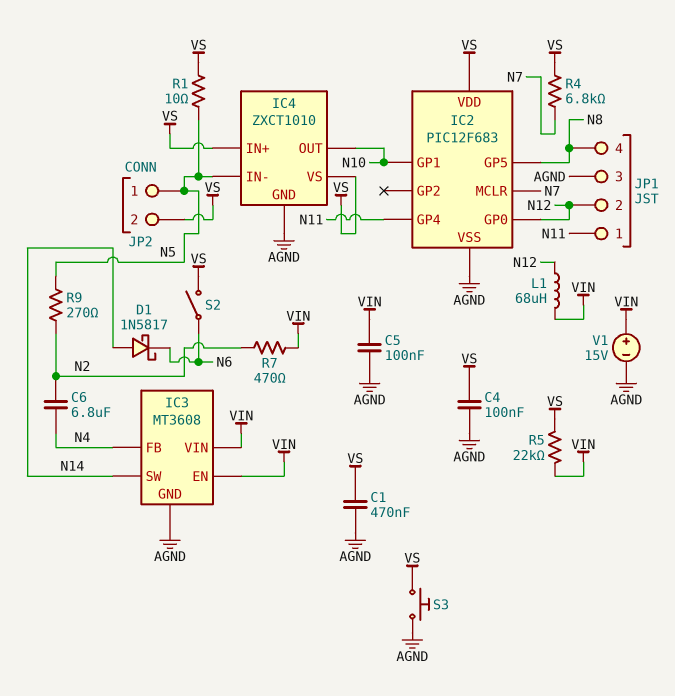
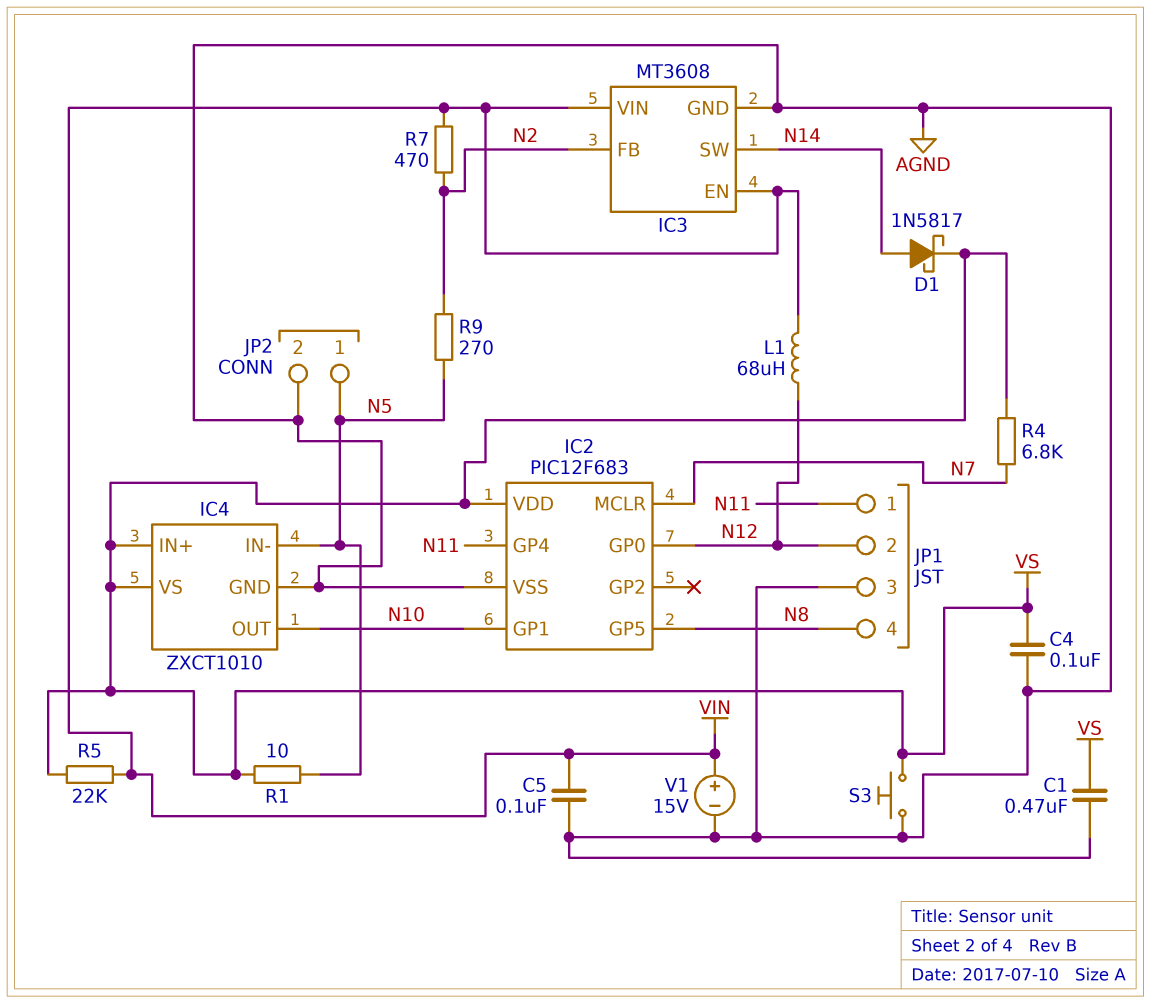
C6: 6.8uF (N2, N4) -> none
D1: schottky 1N5817 (A N14, K N6) -> schottky 1N5817 (A N14, K VS)
IC3 pin FB: N4 -> N2
JP2 pin 2: VS -> AGND
S2: switch (N6, VS) -> none

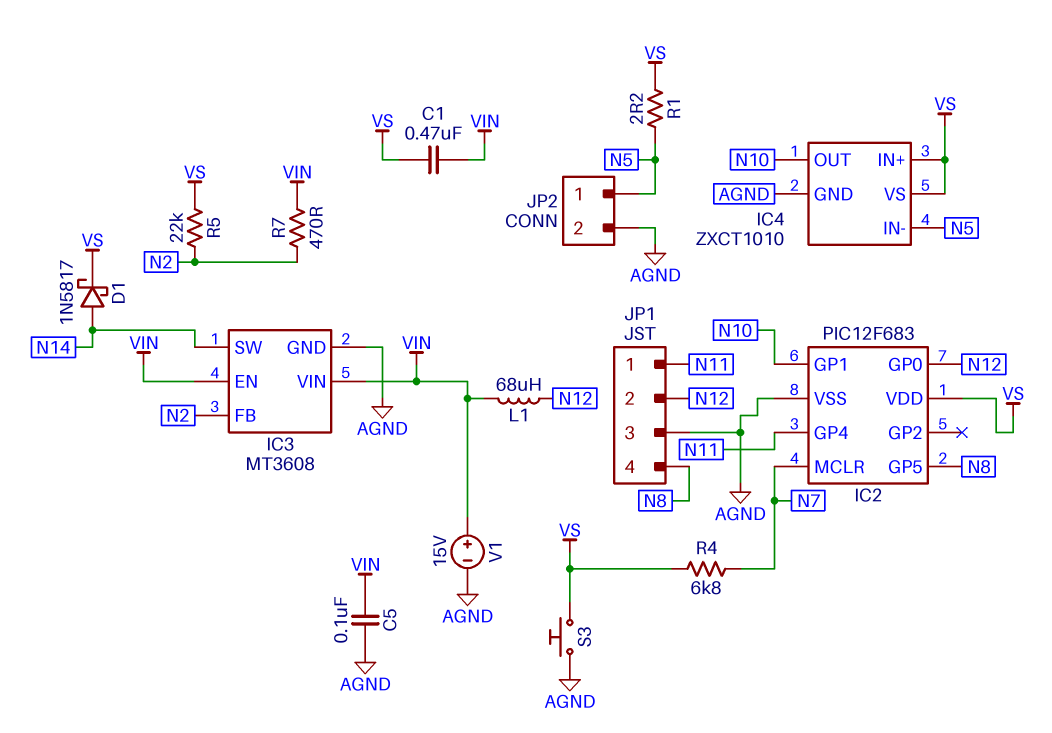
C1: 470nF (AGND, VS) -> 470nF (VIN, VS)
C4: 100nF (AGND, VS) -> none
R1: 10 (N5, VS) -> 2.2 (N5, VS)
R5: 22k (VIN, VS) -> 22k (N2, VS)
R9: 270 (N2, N5) -> none

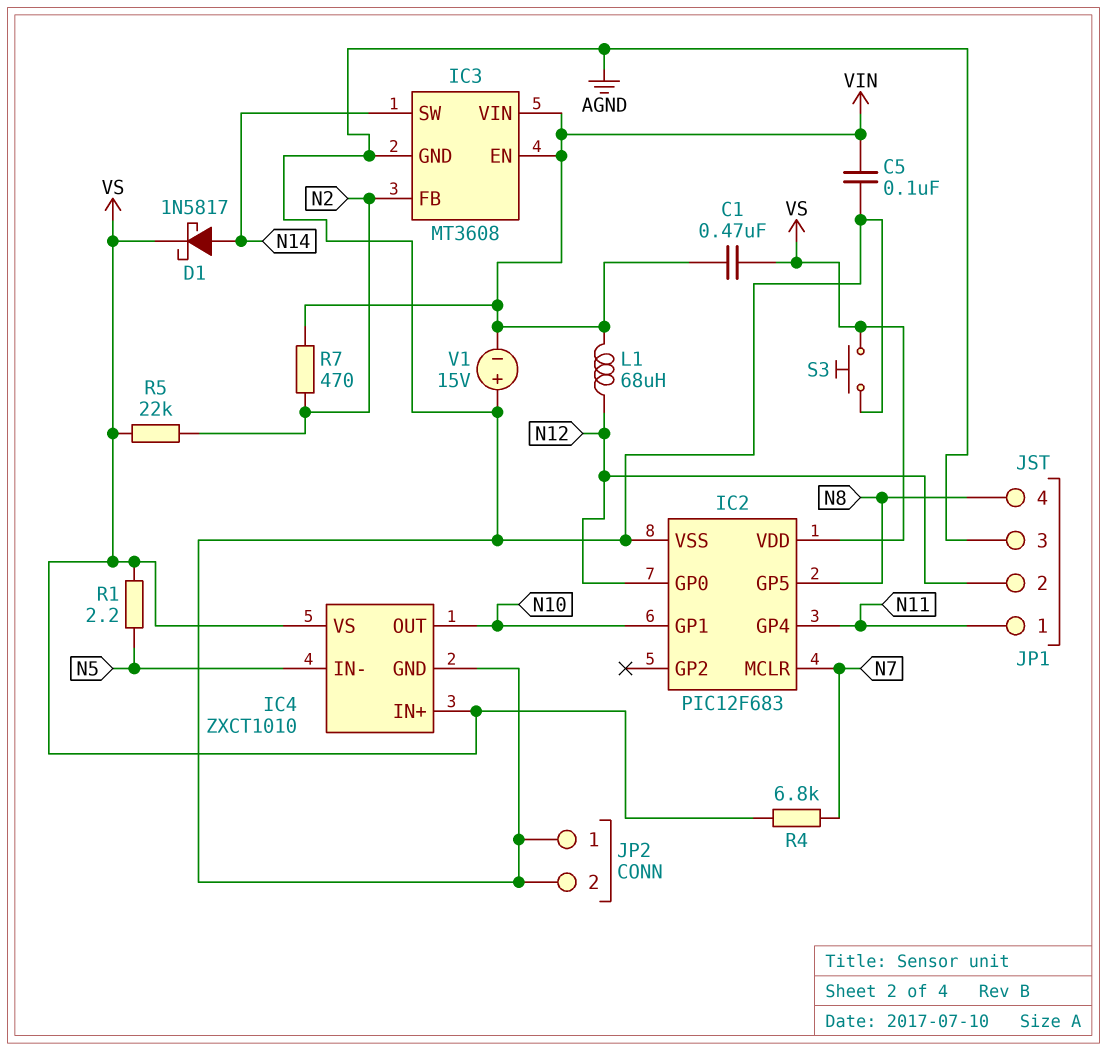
JP2 pin 1: N5 -> AGND
V1: 15V (plus VIN, minus AGND) -> 15V (plus AGND, minus VIN)

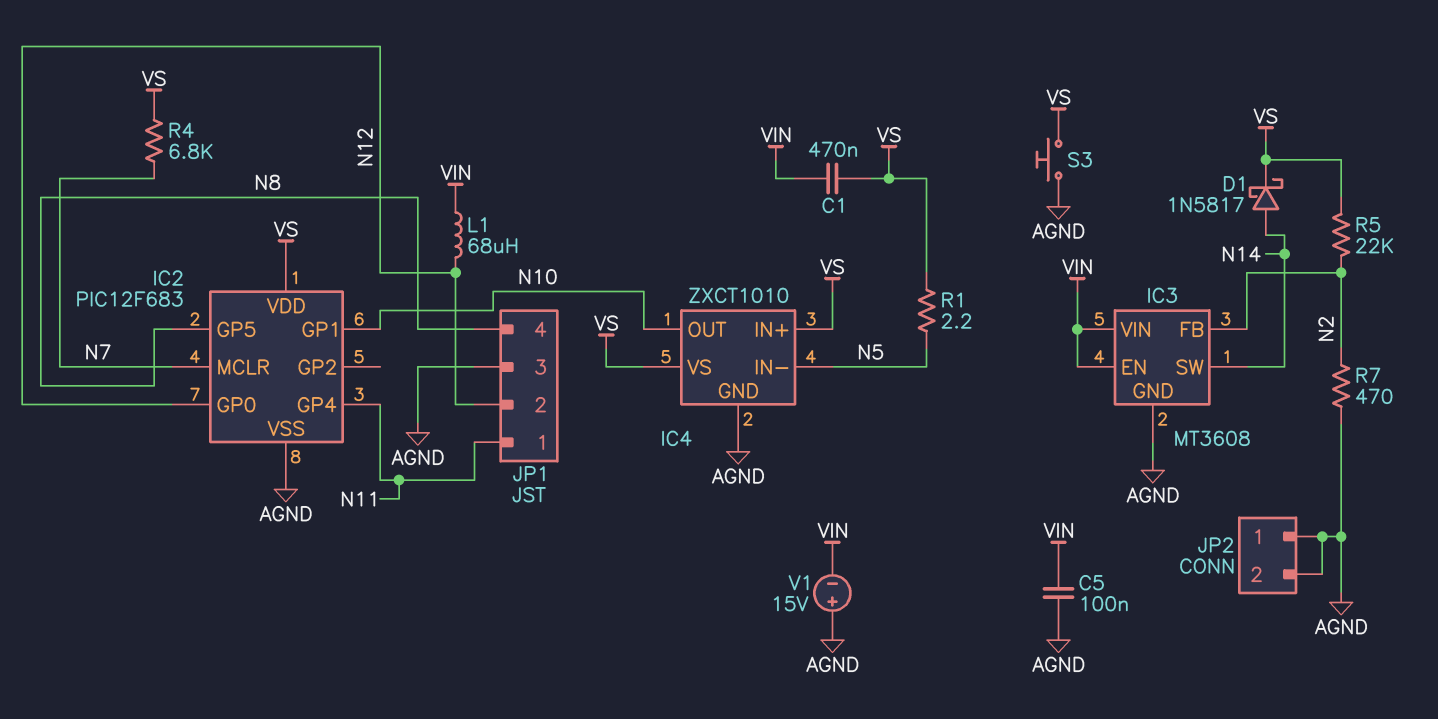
R7: 470 (N2, VIN) -> 470 (AGND, N2)

